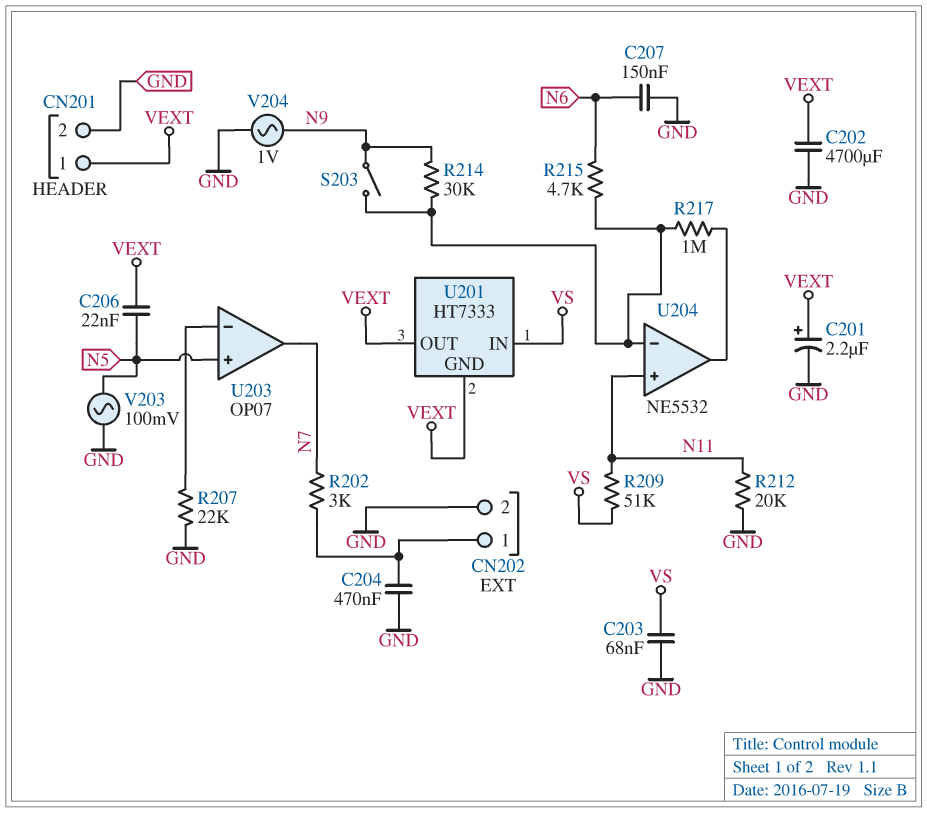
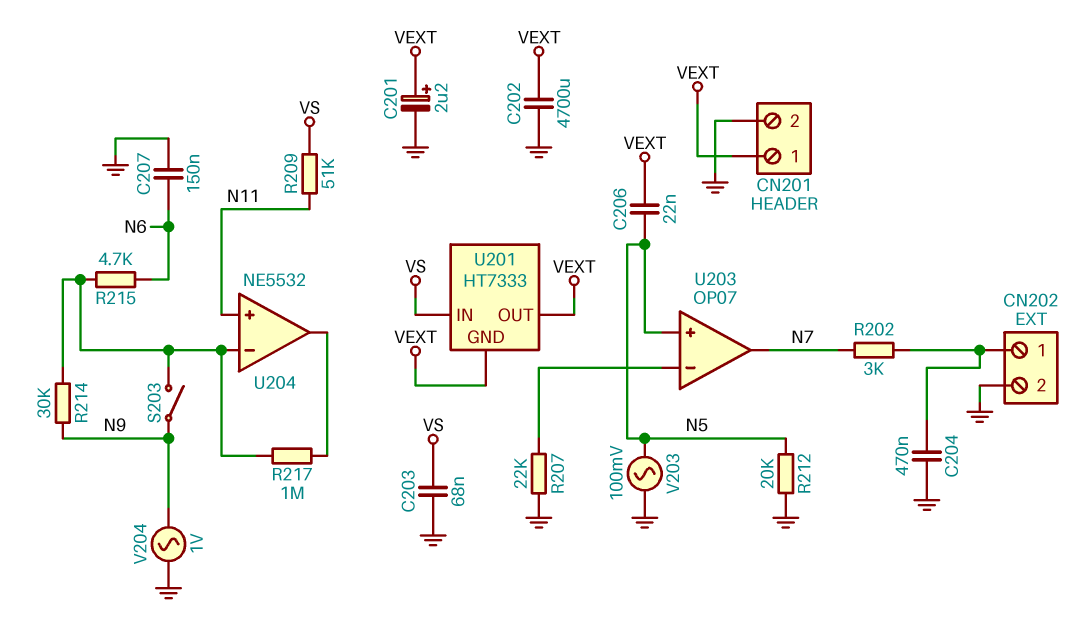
R212: 20k (GND, N11) -> 20k (GND, N5)

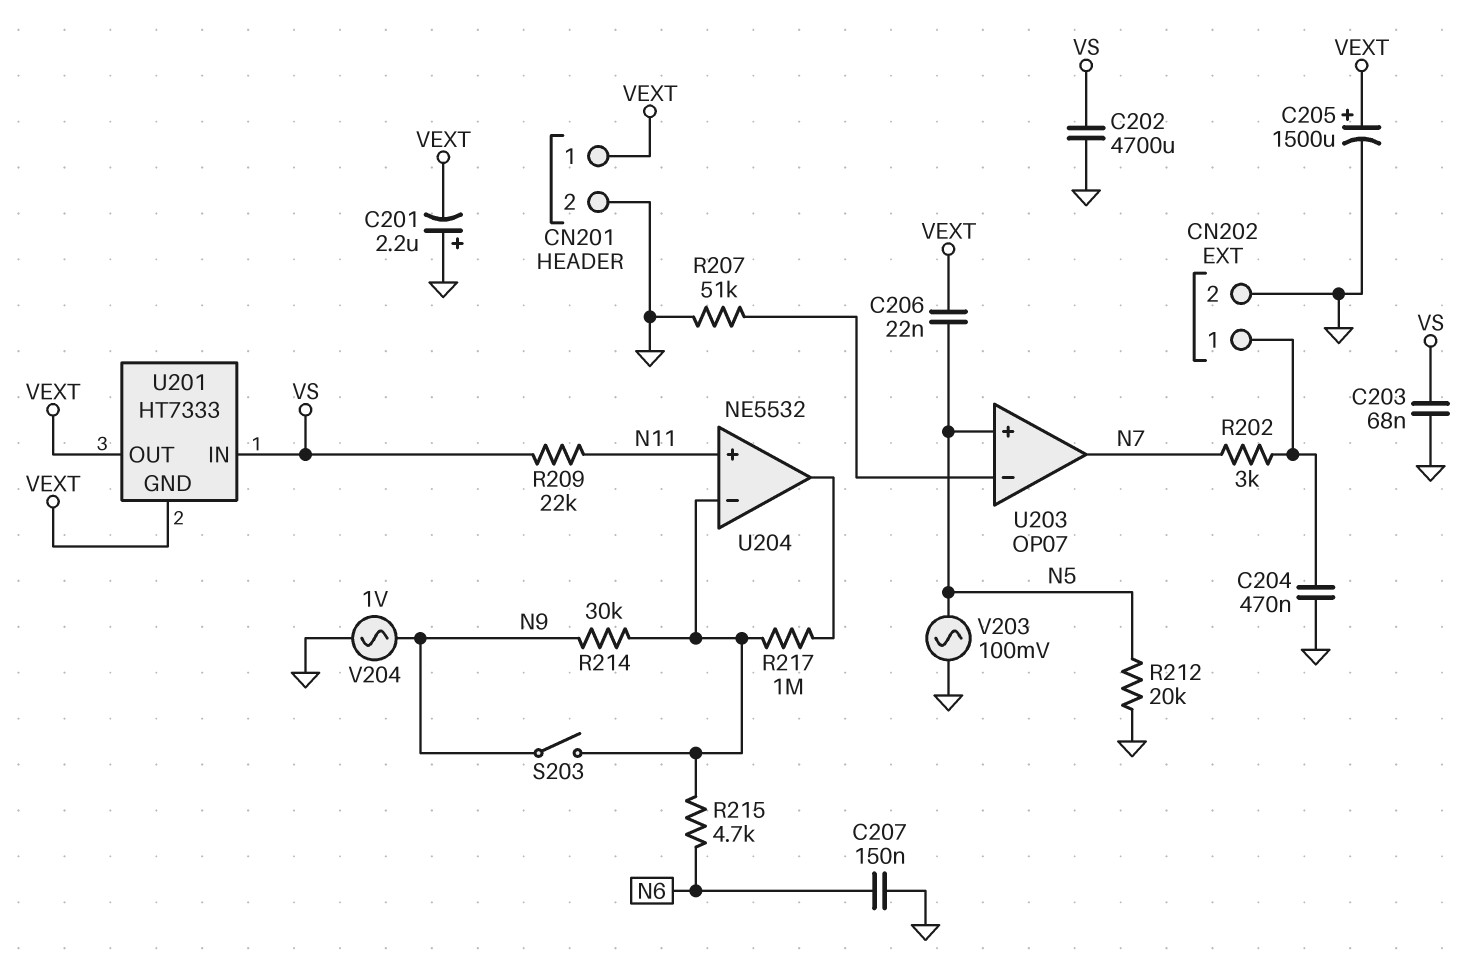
C201: 2.2uF (plus VEXT, minus GND) -> 2.2uF (plus GND, minus VEXT)
C202: 4700uF (GND, VEXT) -> 4700uF (GND, VS)
C205: none -> 1500uF (plus VEXT, minus GND)
R207: 22k (GND, U203/in-) -> 51k (GND, U203/in-)
R209: 51k (N11, VS) -> 22k (N11, VS)

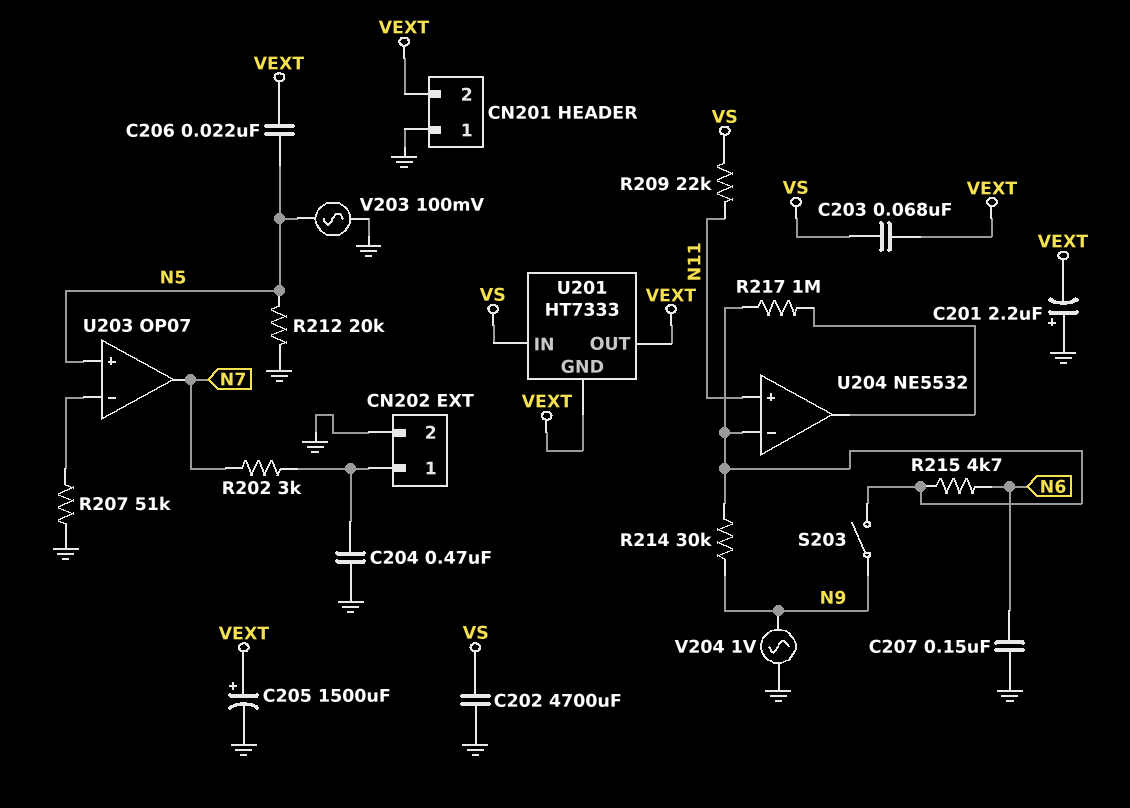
C203: 68nF (GND, VS) -> 68nF (VEXT, VS)
CN201 pin 1: VEXT -> GND
CN201 pin 2: GND -> VEXT

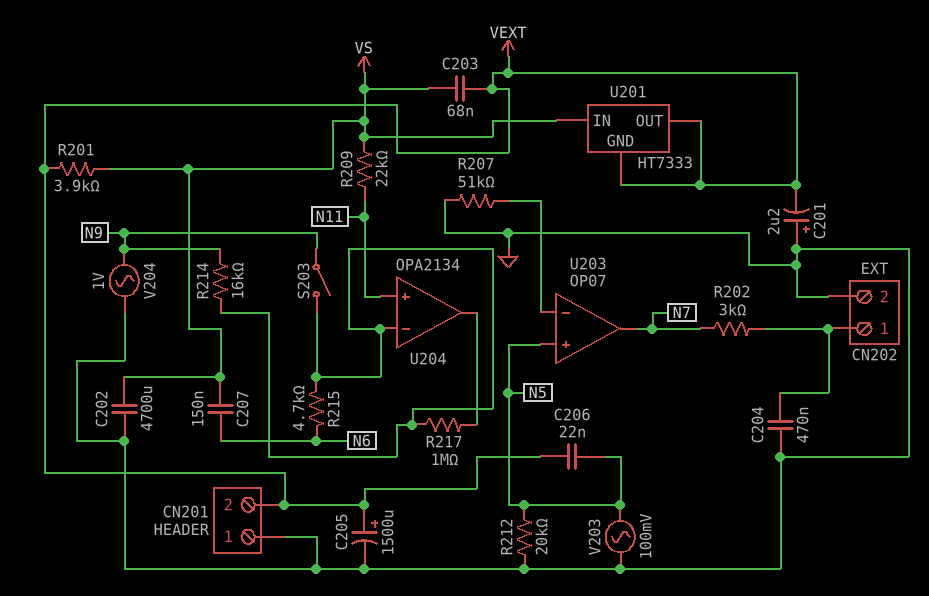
C207: 150nF (GND, N6) -> 150nF (N6, VS)
R201: none -> 3.9k (VEXT, VS)
R214: 30k (N9, U204/in-) -> 16k (N9, U204/in-)
U204: NE5532 -> OPA2134

